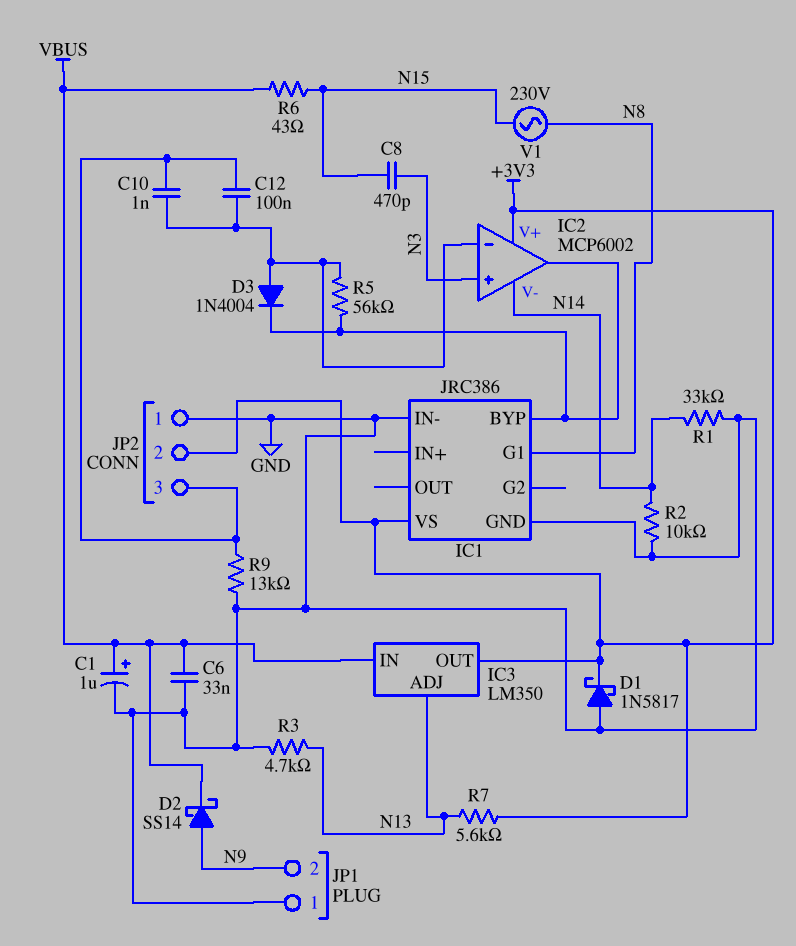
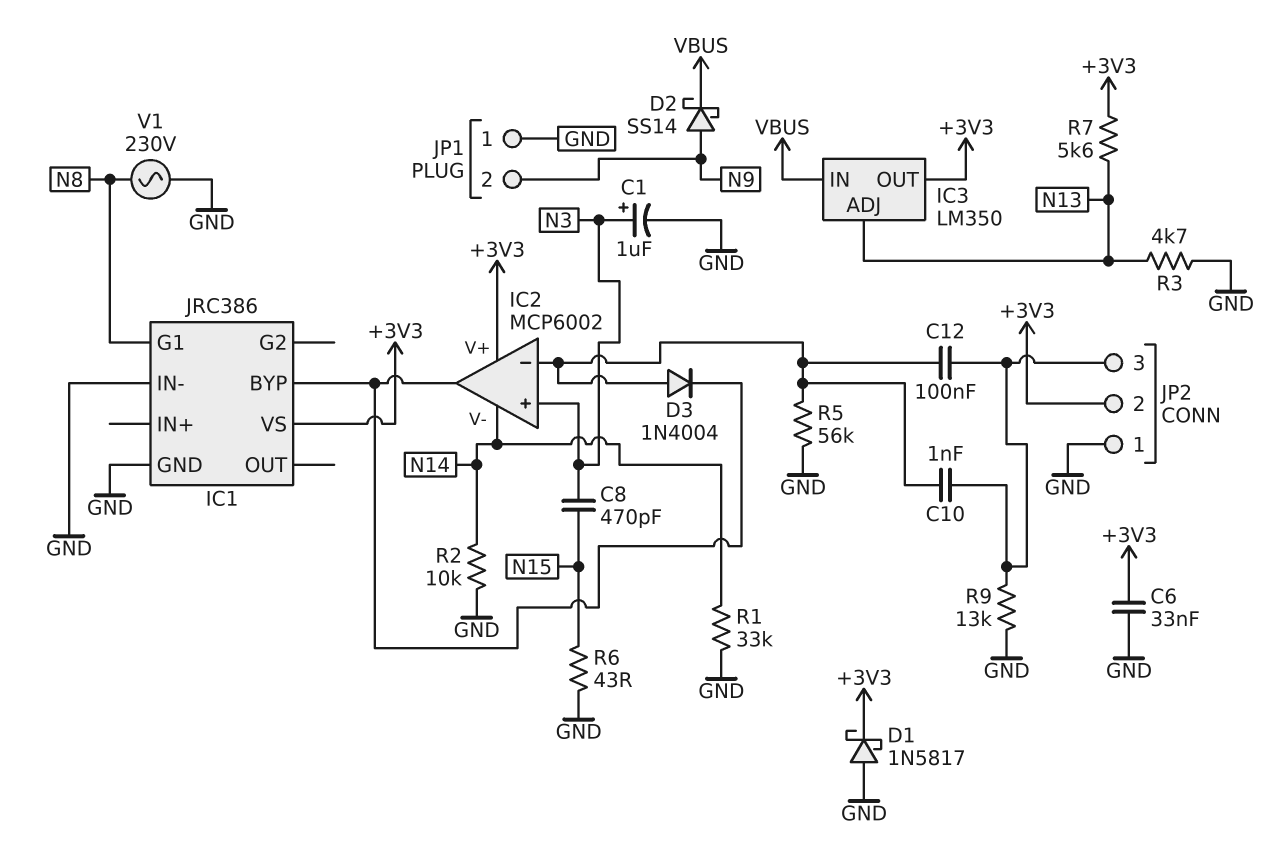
C1: 1uF (plus VBUS, minus GND) -> 1uF (plus N3, minus GND)
C6: 33nF (GND, VBUS) -> 33nF (+3V3, GND)
R5: 56k (IC1/BYP, IC2/in-) -> 56k (GND, IC2/in-)
R6: 43 (N15, VBUS) -> 43 (GND, N15)
V1: AC 230V (N8, N15) -> AC 230V (GND, N8)

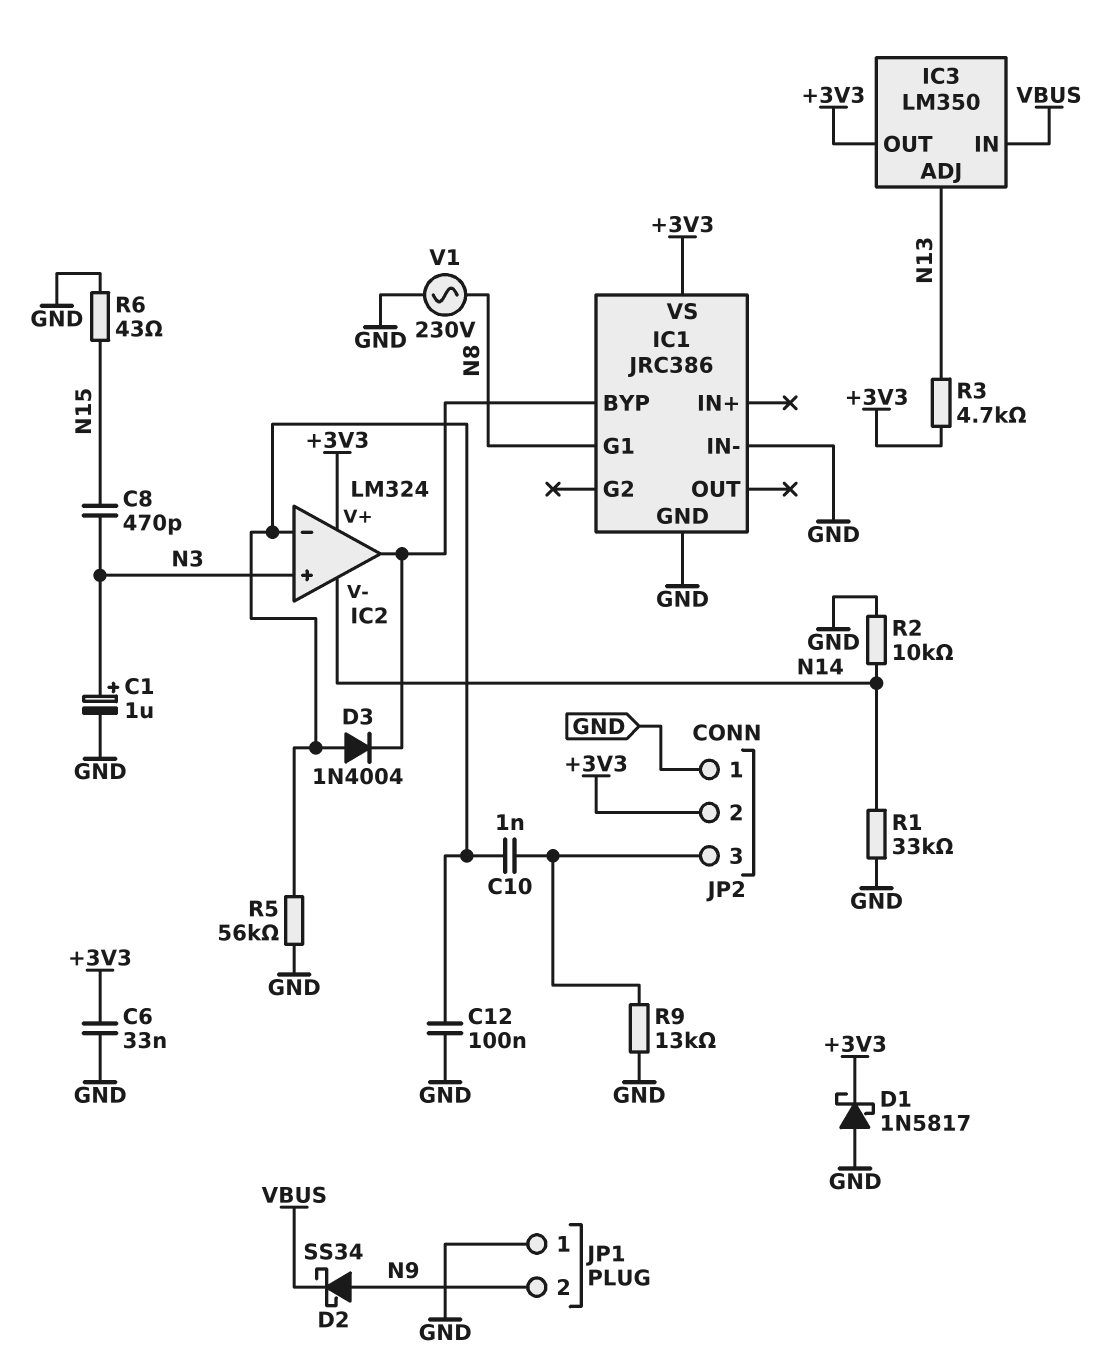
C12: 100nF (IC2/in-, JP2/3) -> 100nF (GND, IC2/in-)
D2: schottky SS14 (A N9, K VBUS) -> schottky SS34 (A N9, K VBUS)
IC2: MCP6002 -> LM324
R3: 4.7k (GND, N13) -> 4.7k (+3V3, N13)
R7: 5.6k (+3V3, N13) -> none

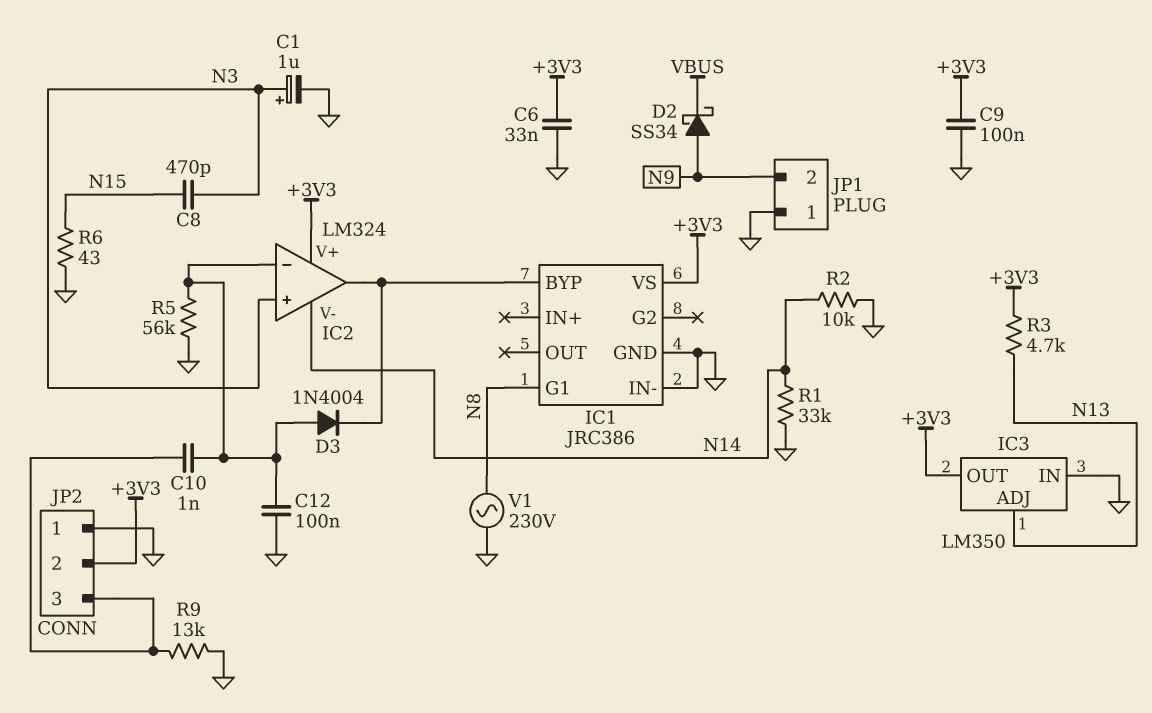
C9: none -> 100nF (+3V3, GND)
D1: schottky 1N5817 (A GND, K +3V3) -> none
IC3 pin IN: VBUS -> GND

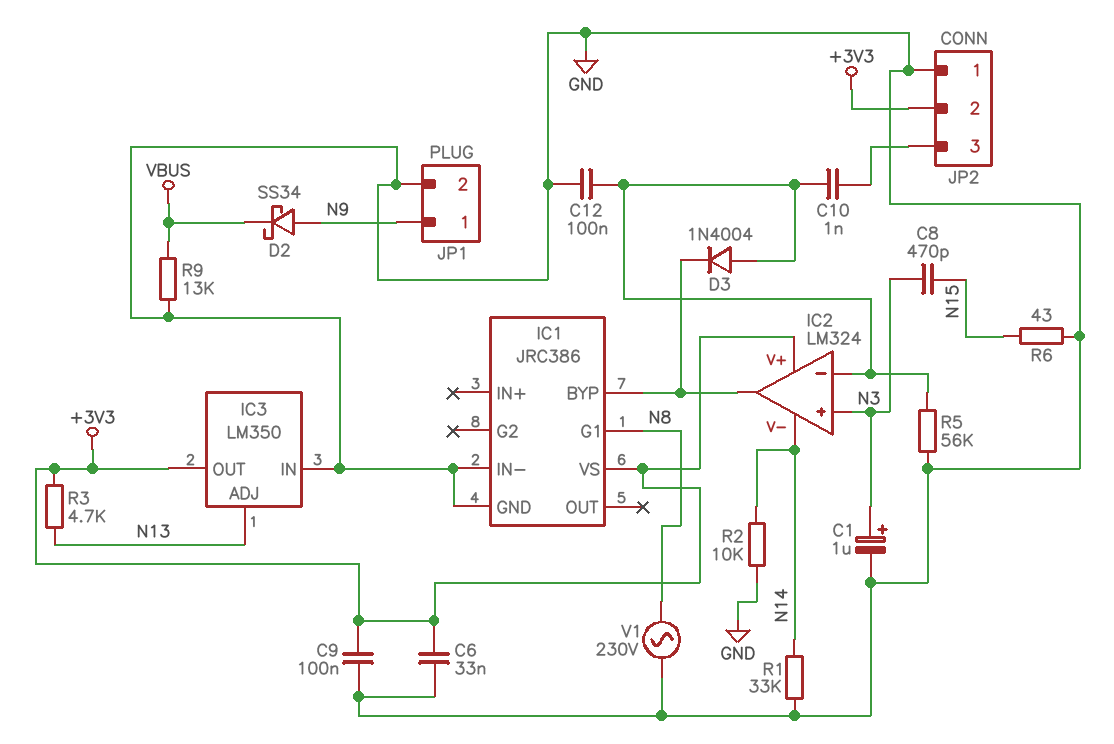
JP1 pin 1: GND -> N9
JP1 pin 2: N9 -> GND
R9: 13k (GND, JP2/3) -> 13k (GND, VBUS)

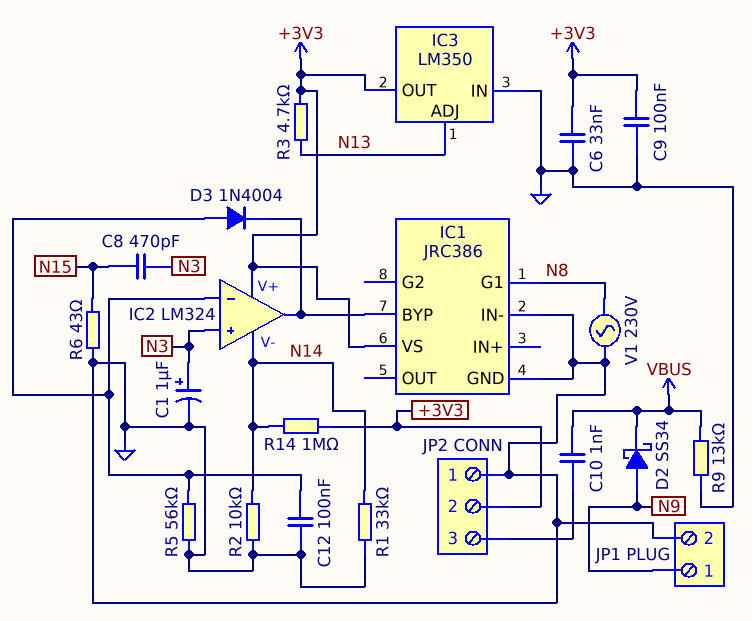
C10: 1nF (IC2/in-, JP2/3) -> 1nF (JP2/3, VBUS)
R14: none -> 1M (+3V3, N14)

